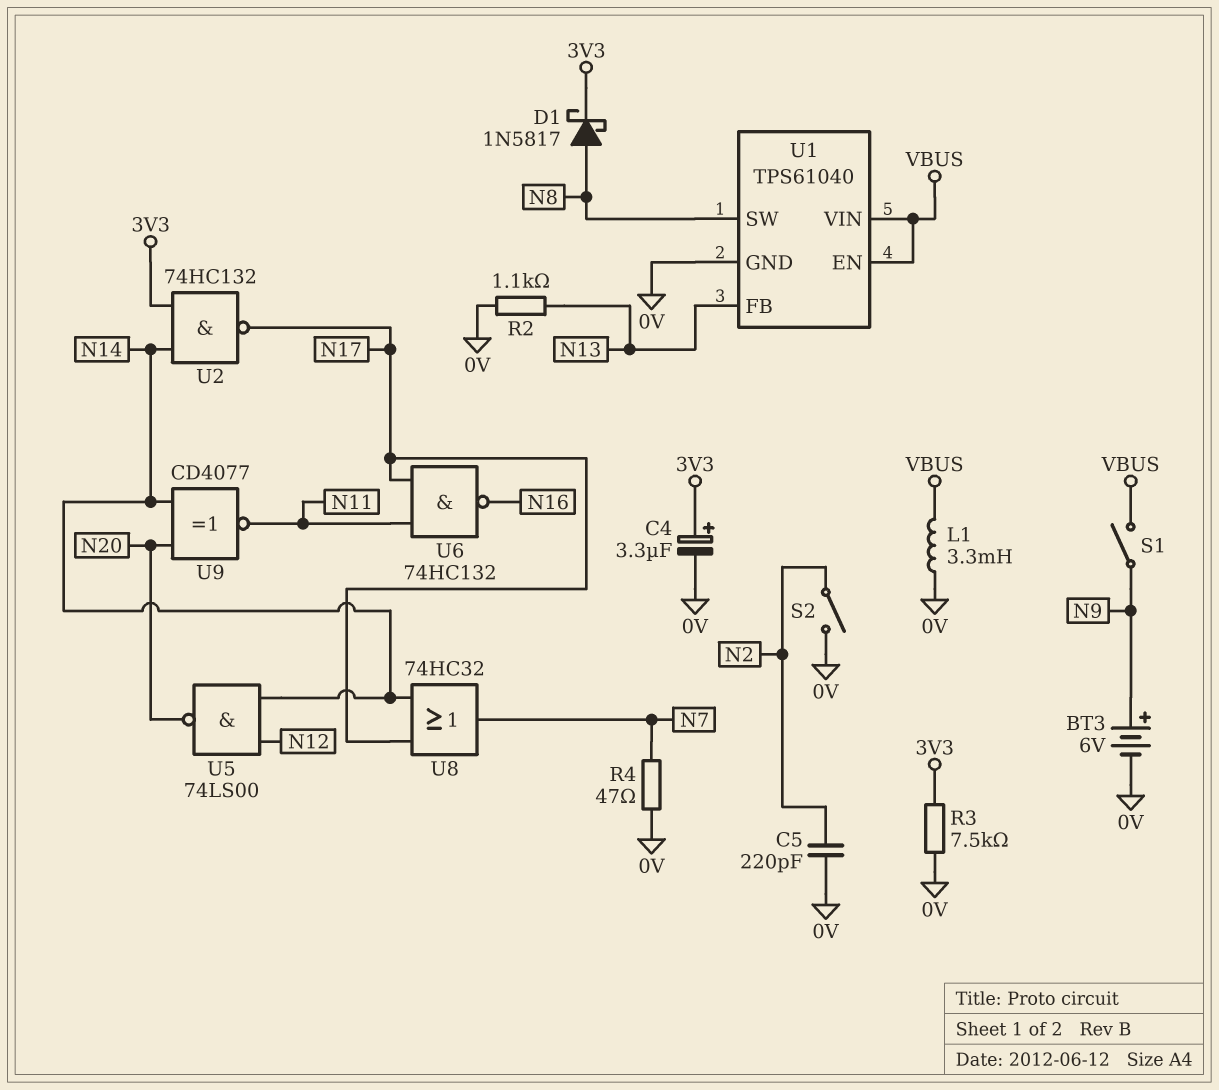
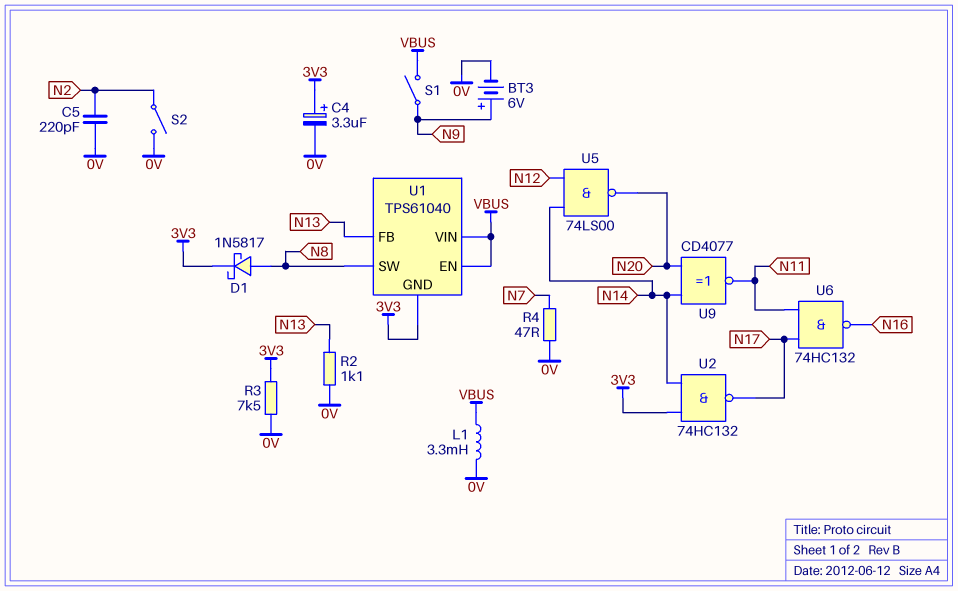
U1 pin GND: 0V -> 3V3
U8: OR 74HC32 (in N14, in N17, out N7) -> none

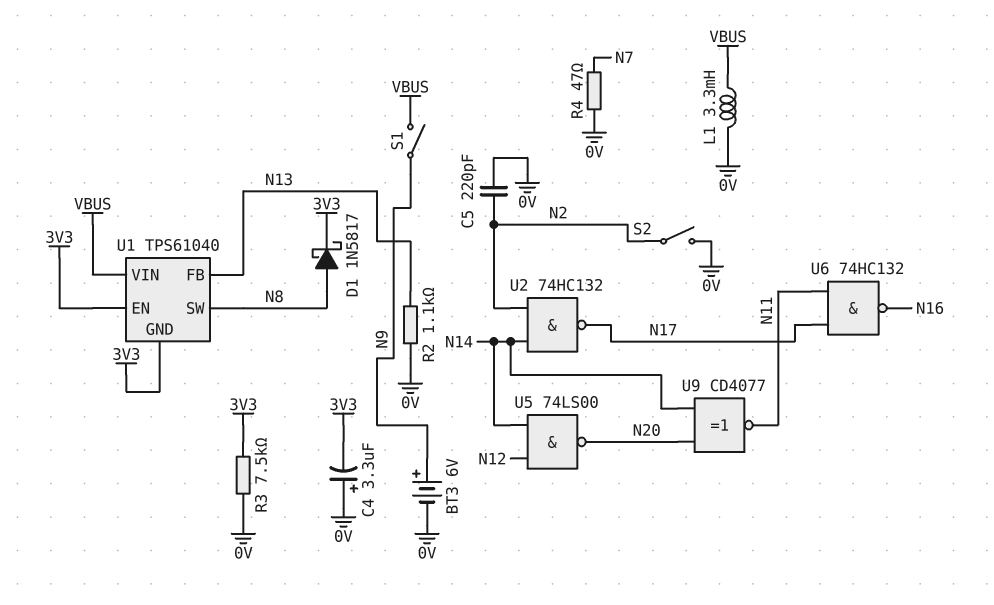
C4: 3.3uF (plus 3V3, minus 0V) -> 3.3uF (plus 0V, minus 3V3)
U1 pin EN: VBUS -> 3V3
U2: NAND 74HC132 (in 3V3, in N14, out N17) -> NAND 74HC132 (in N2, in N14, out N17)

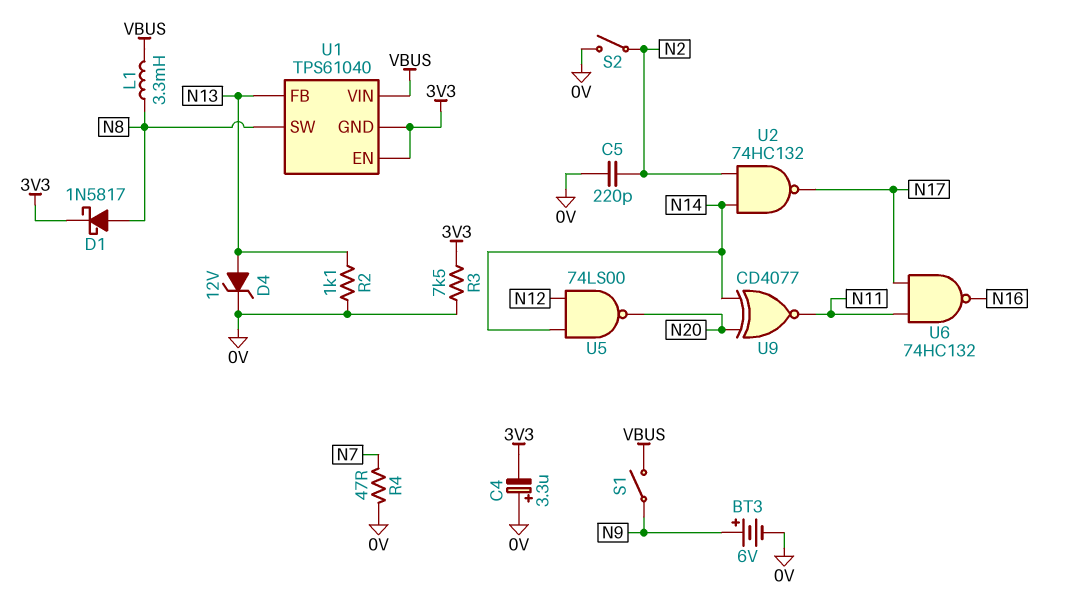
D4: none -> zener 12V (A N13, K 0V)
L1: 3.3mH (0V, VBUS) -> 3.3mH (N8, VBUS)

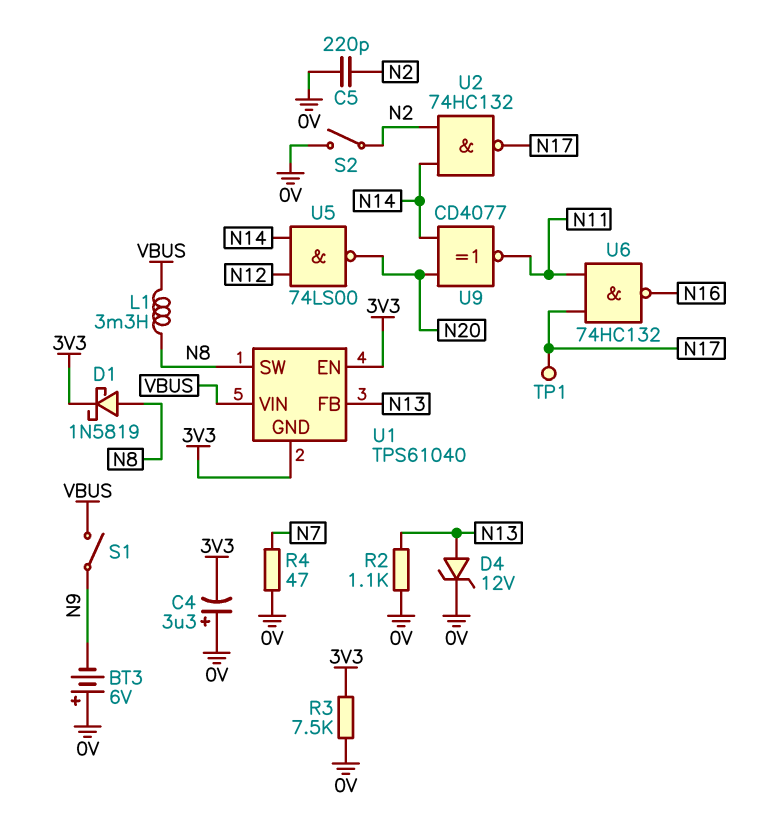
BT3: 6V (plus N9, minus 0V) -> 6V (plus 0V, minus N9)
D1: schottky 1N5817 (A N8, K 3V3) -> schottky 1N5819 (A N8, K 3V3)
TP1: none -> test point (N17)

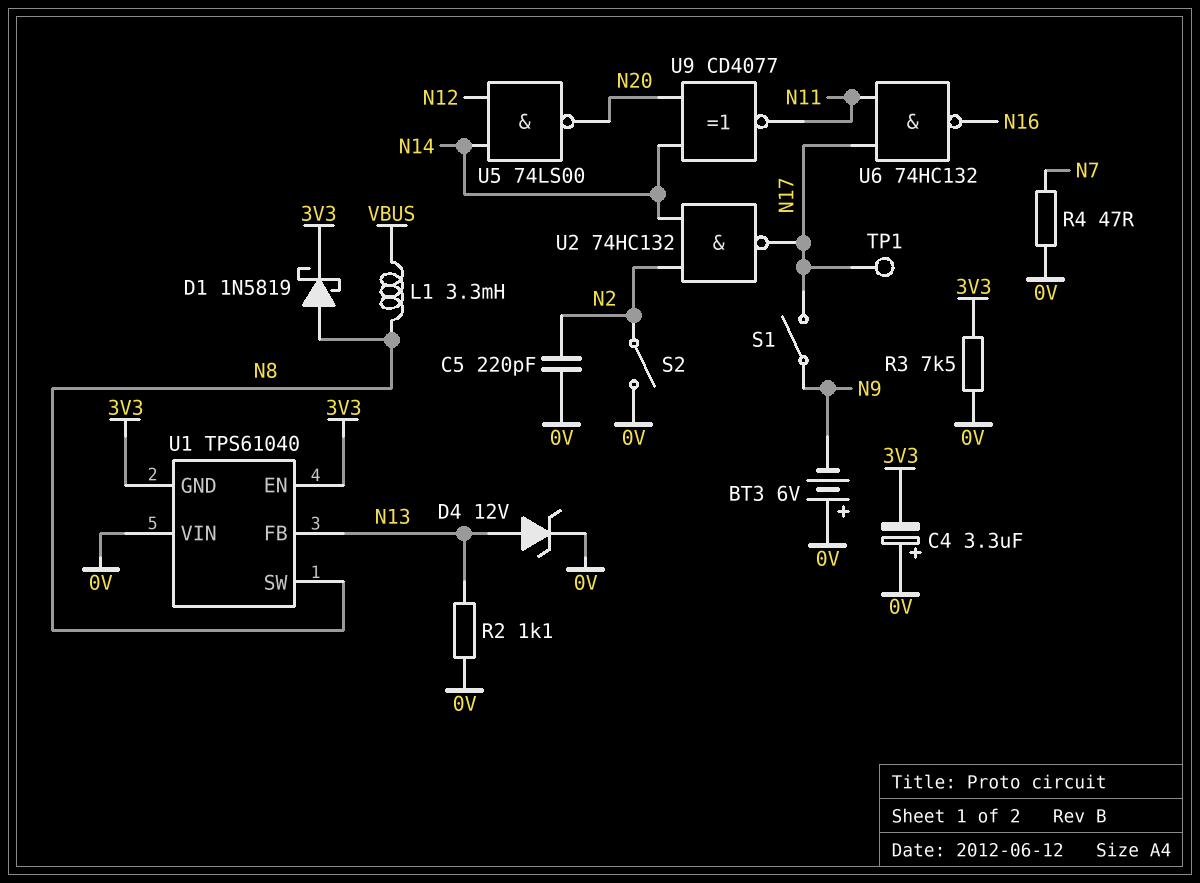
S1: switch (N9, VBUS) -> switch (N9, N17)
U1 pin VIN: VBUS -> 0V

